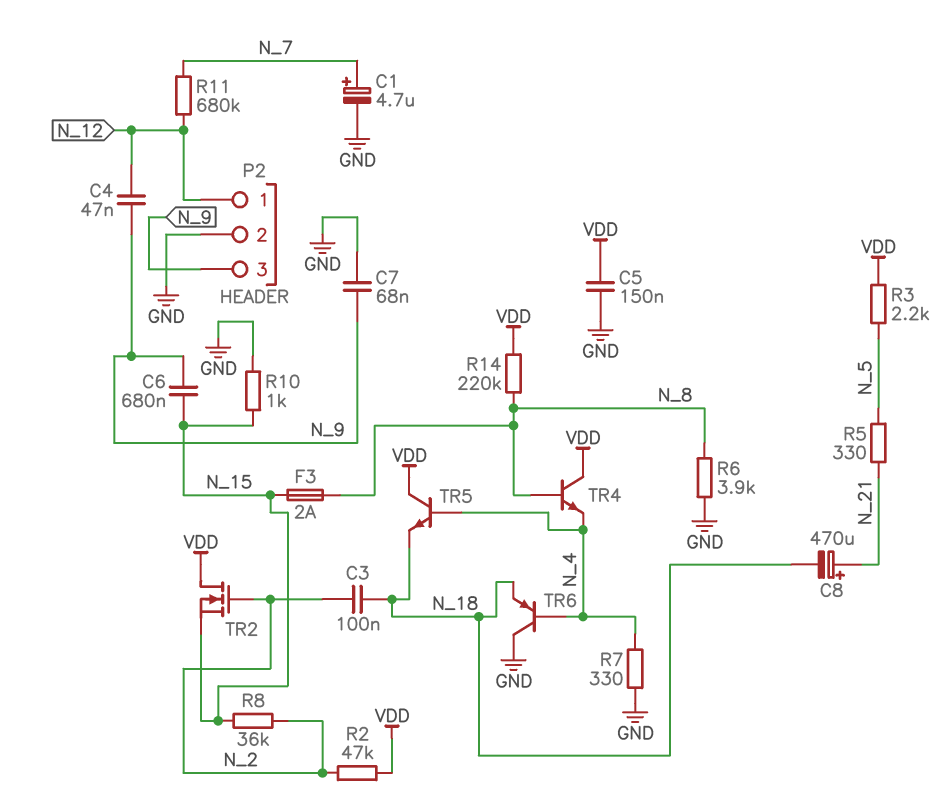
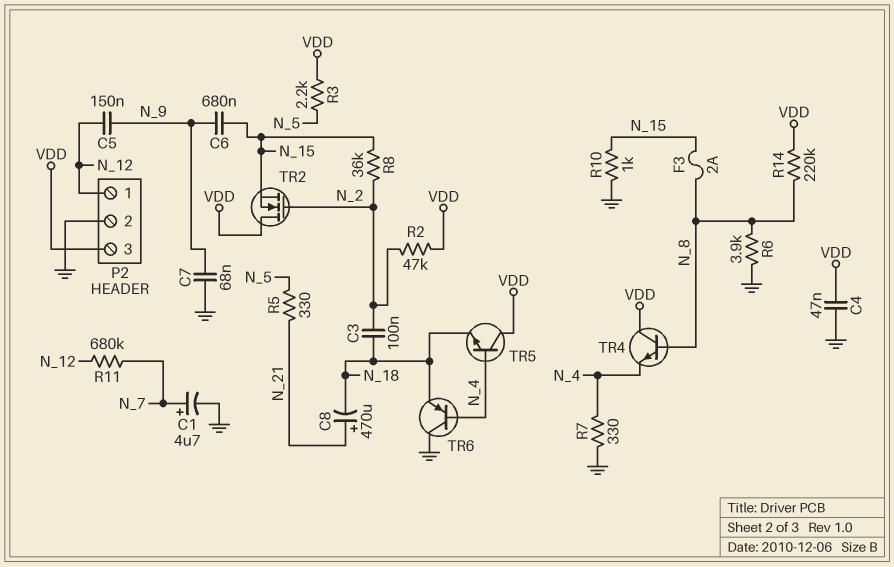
C4: 47nF (N_9, N_12) -> 47nF (GND, VDD)
C5: 150nF (GND, VDD) -> 150nF (N_9, N_12)
P2 pin 3: N_9 -> VDD

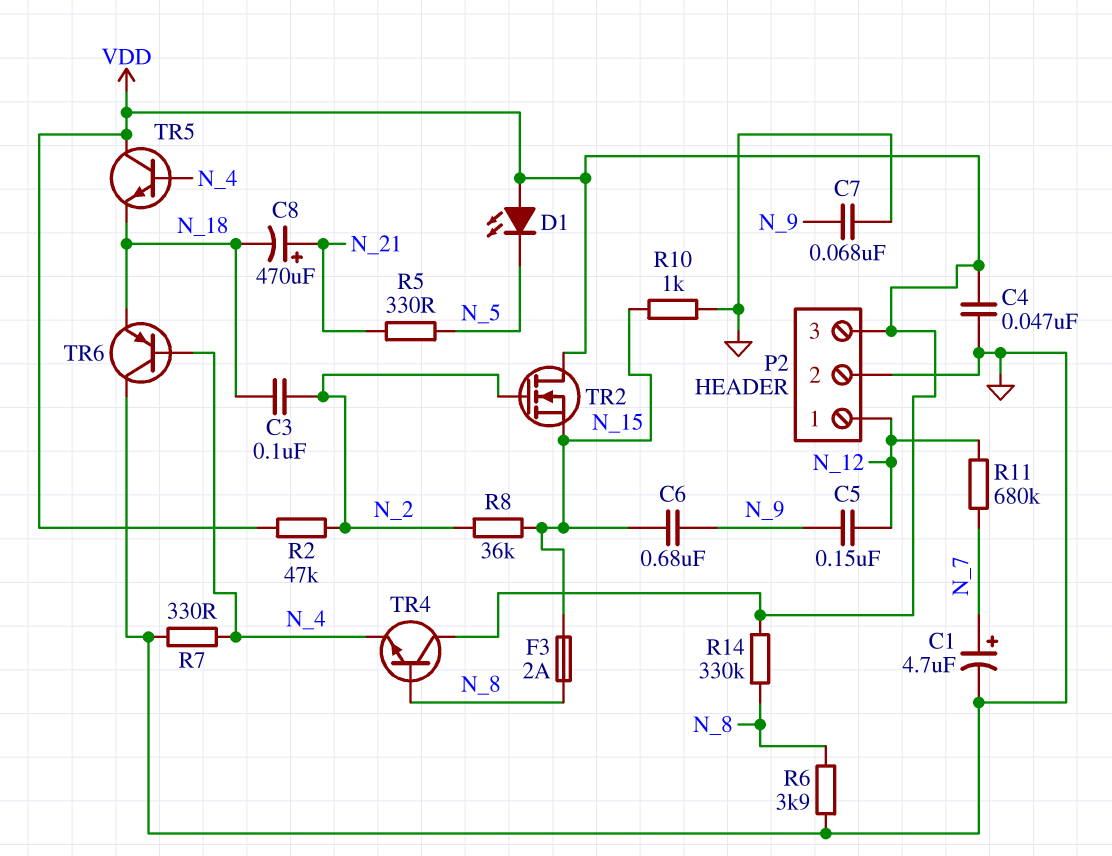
D1: none -> LED (A VDD, K N_5)
R3: 2.2k (N_5, VDD) -> none
R14: 220k (N_8, VDD) -> 330k (N_8, VDD)

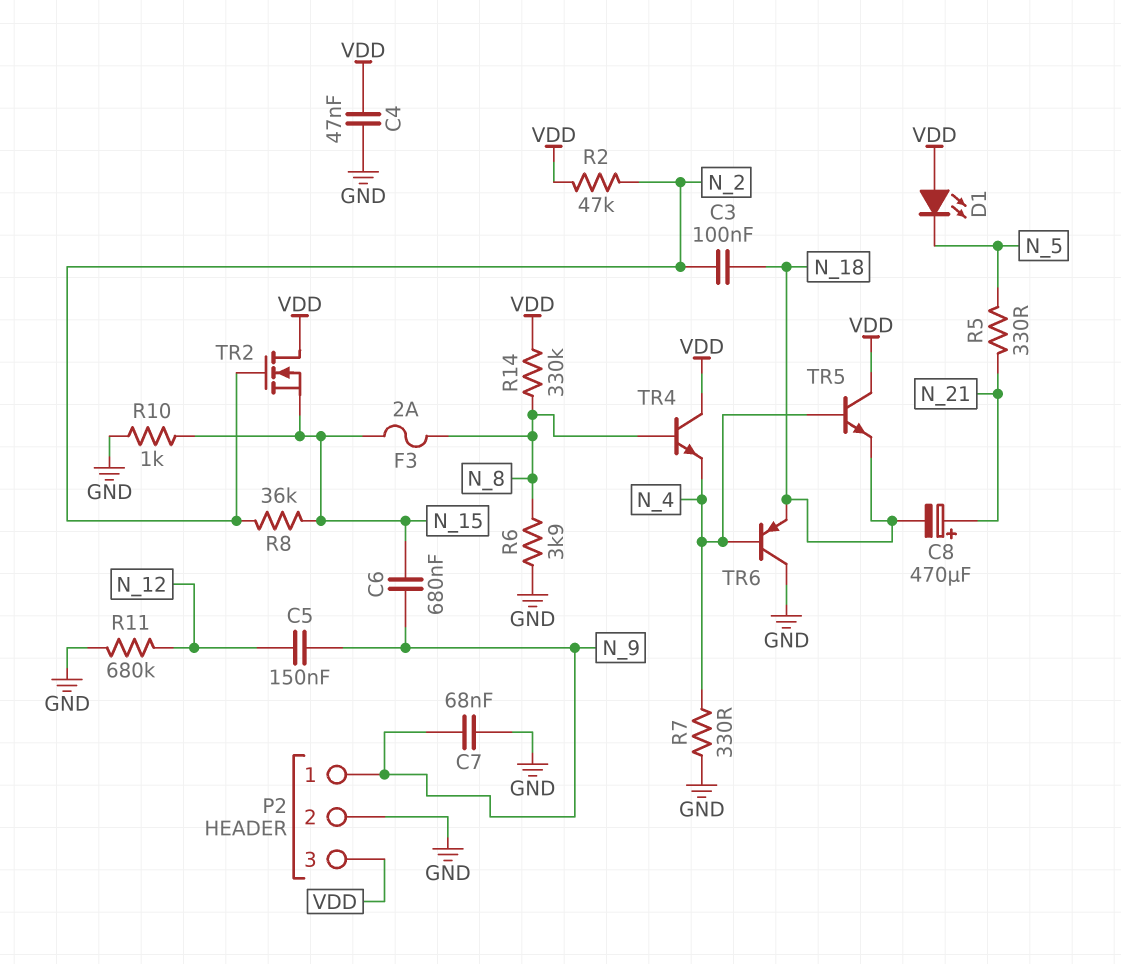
C1: 4.7uF (plus N_7, minus GND) -> none
P2 pin 1: N_12 -> N_9
R11: 680k (N_7, N_12) -> 680k (GND, N_12)

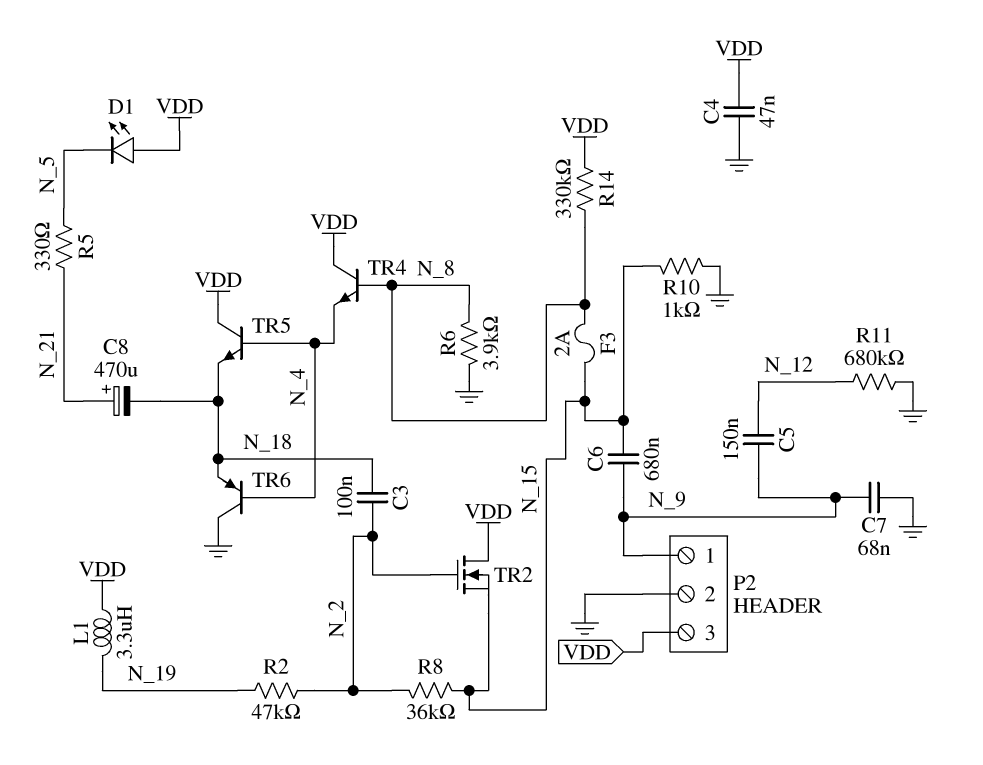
L1: none -> 3.3uH (N_19, VDD)
R2: 47k (N_2, VDD) -> 47k (N_2, N_19)
R7: 330 (GND, N_4) -> none

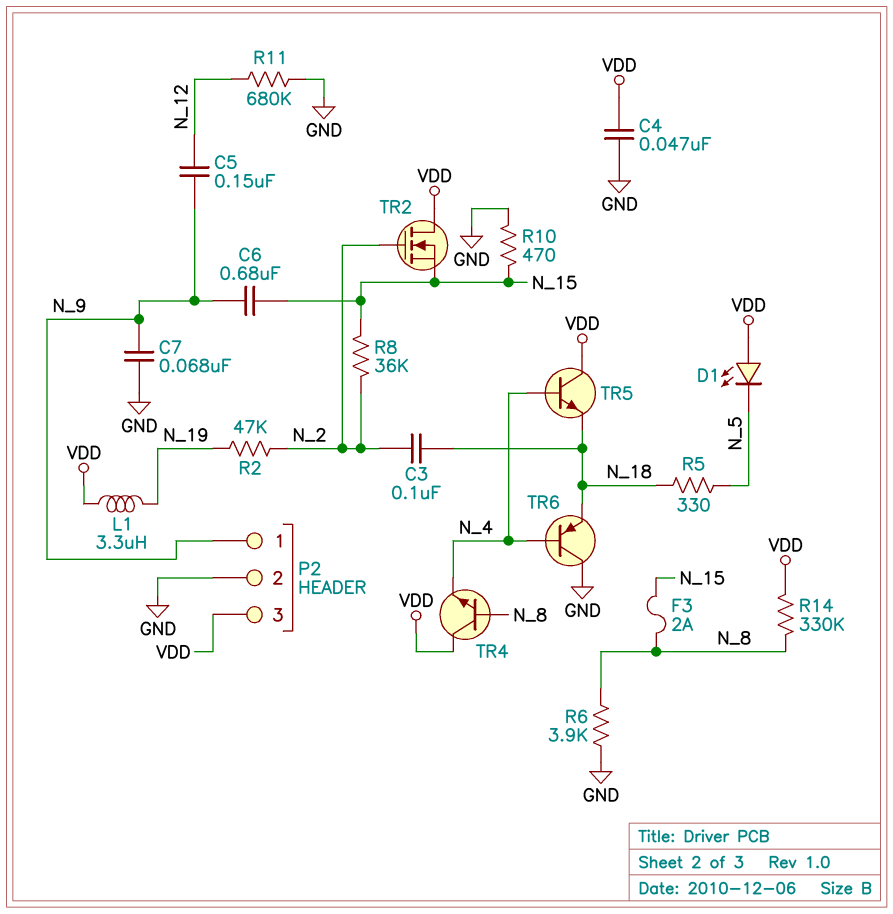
C8: 470uF (plus N_21, minus N_18) -> none
R5: 330 (N_5, N_21) -> 330 (N_5, N_18)
R10: 1k (GND, N_15) -> 470 (GND, N_15)

